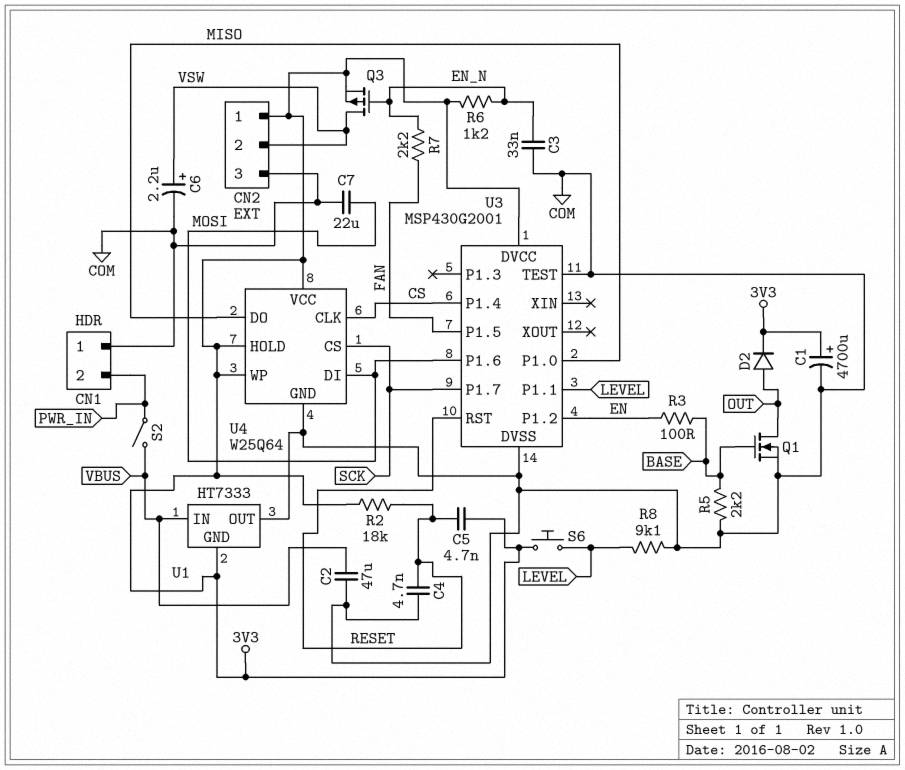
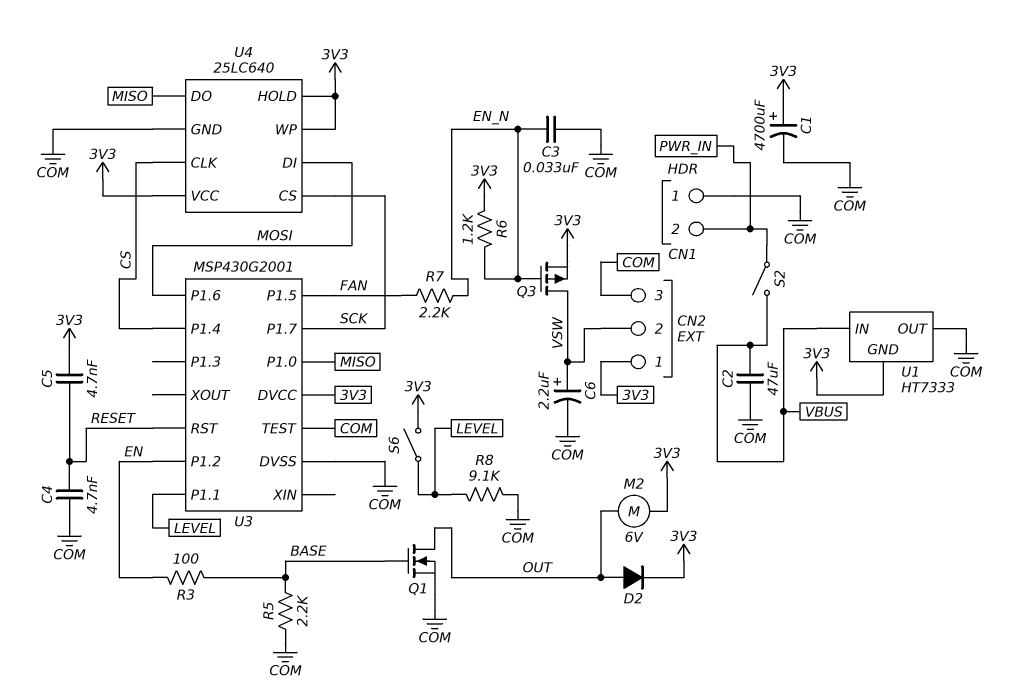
C7: 22uF (COM, MOSI) -> none
M2: none -> motor 6V (3V3, OUT)
R2: 18k (3V3, RESET) -> none
S6: button (3V3, LEVEL) -> switch (3V3, LEVEL)
U4: W25Q64 -> 25LC640

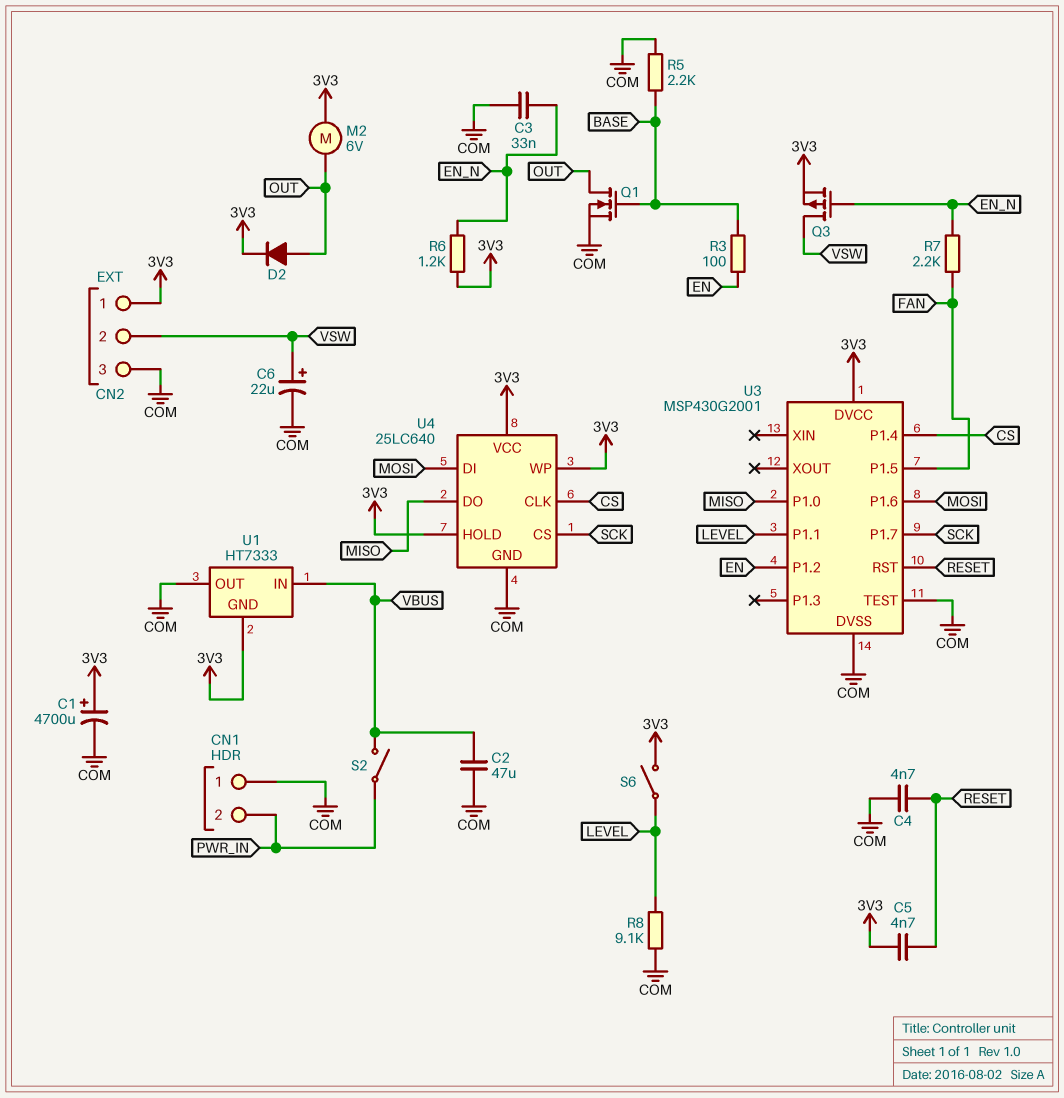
C6: 2.2uF (plus VSW, minus COM) -> 22uF (plus VSW, minus COM)

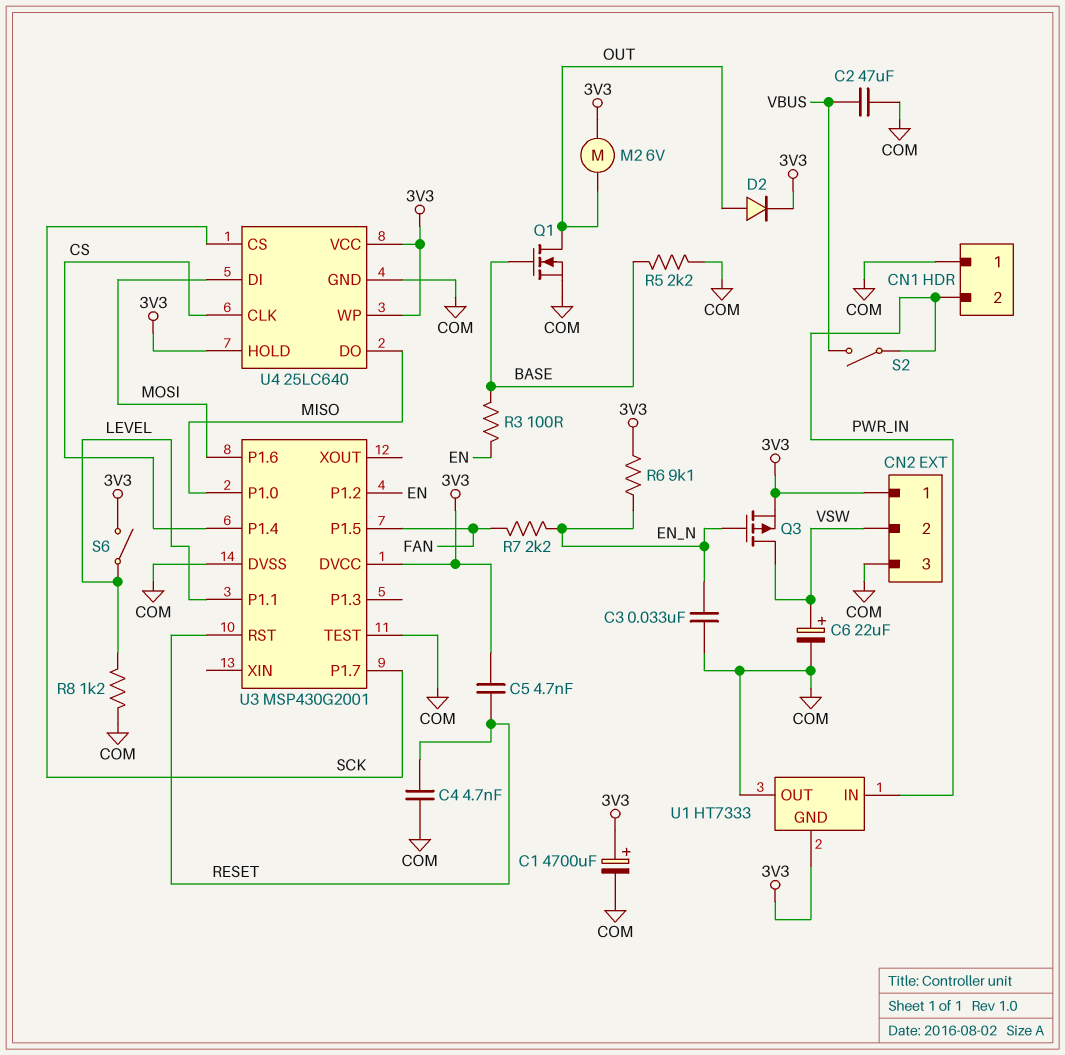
R6: 1.2k (3V3, EN_N) -> 9.1k (3V3, EN_N)
R8: 9.1k (COM, LEVEL) -> 1.2k (COM, LEVEL)
U1 pin IN: VBUS -> PWR_IN

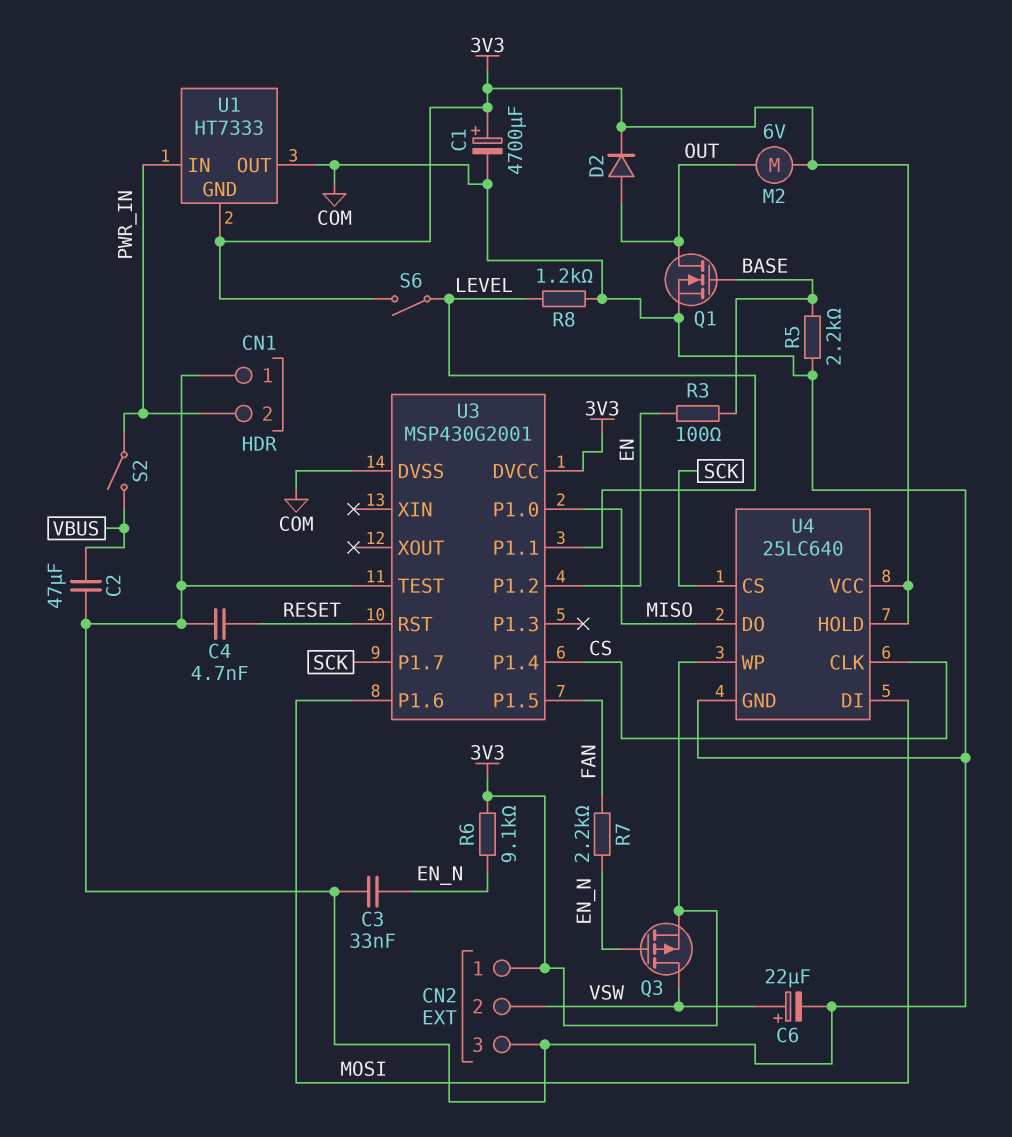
C5: 4.7nF (3V3, RESET) -> none

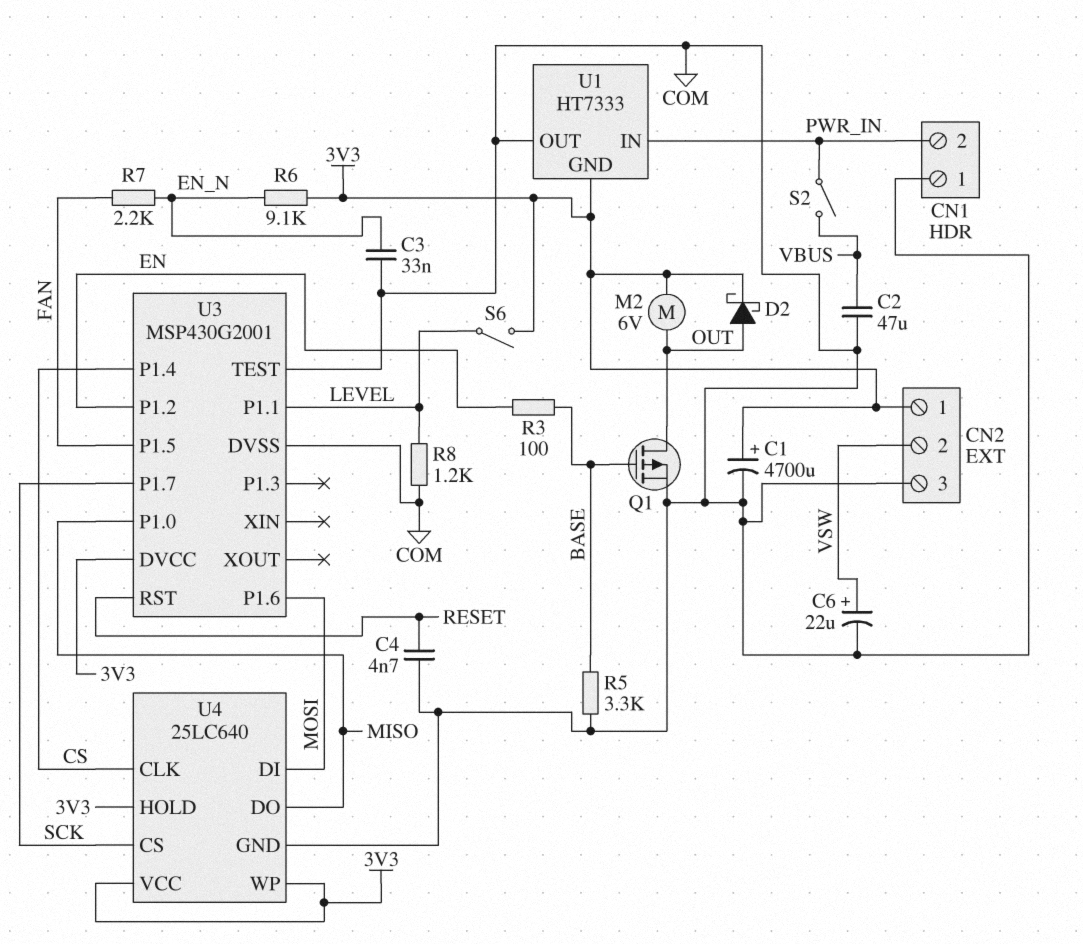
D2: diode (A OUT, K 3V3) -> schottky (A OUT, K 3V3)
Q1: NMOS (G BASE, D OUT, S COM) -> PMOS (G BASE, D OUT, S COM)
Q3: PMOS (G EN_N, D VSW, S 3V3) -> none
R5: 2.2k (BASE, COM) -> 3.3k (BASE, COM)

